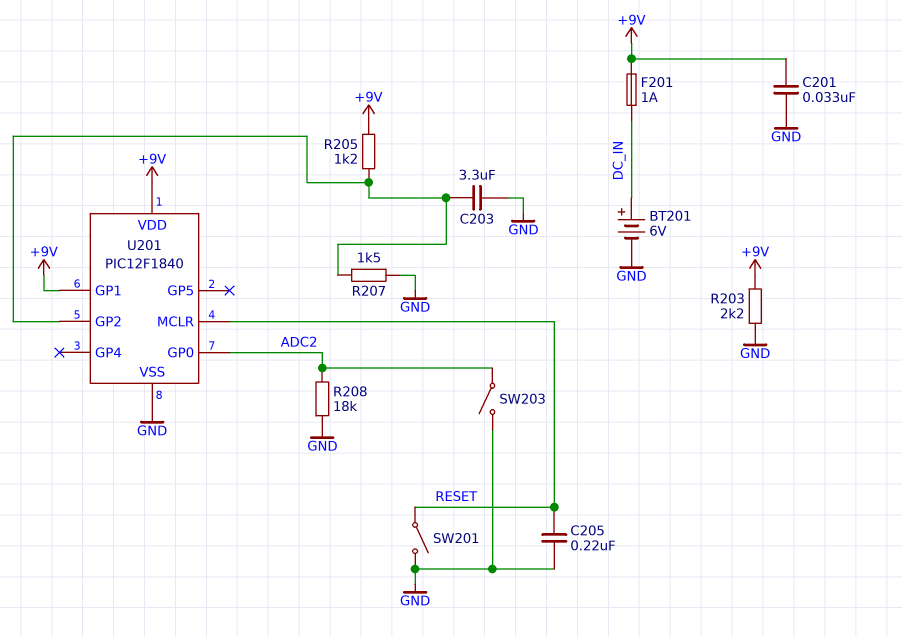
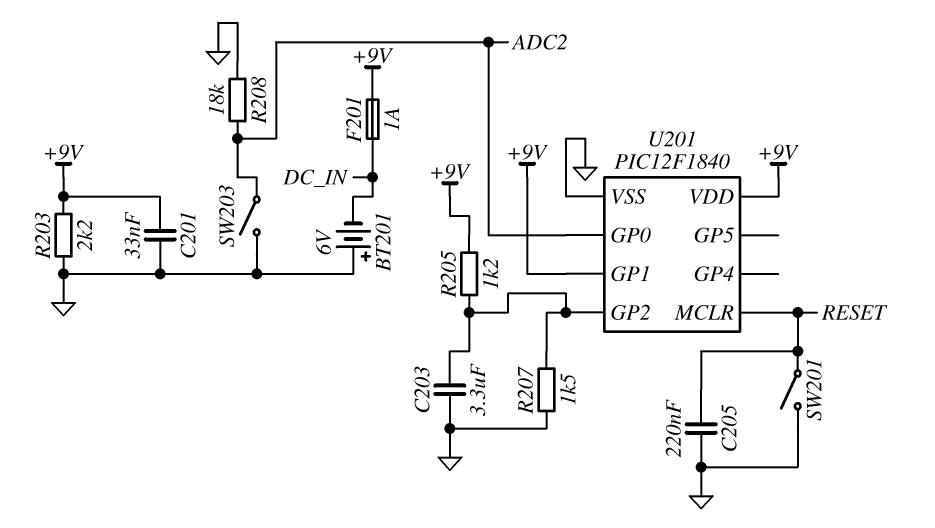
BT201: 6V (plus DC_IN, minus GND) -> 6V (plus GND, minus DC_IN)

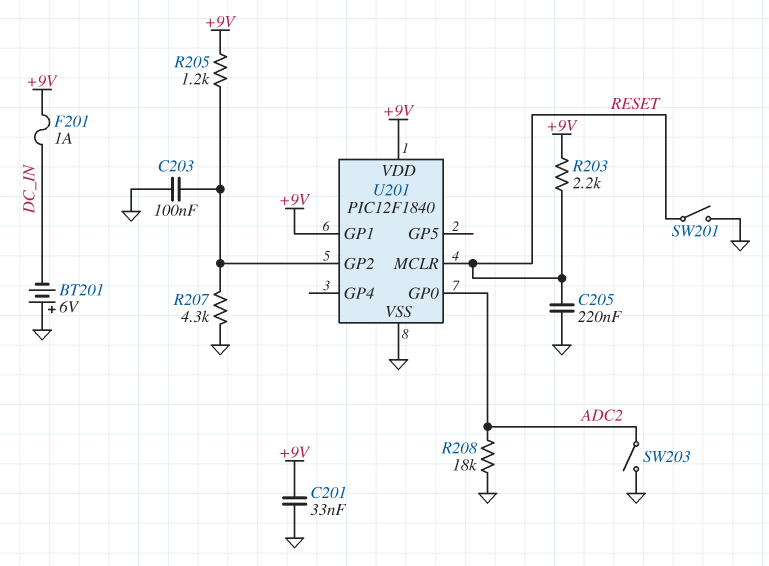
C203: 3.3uF (GND, U201/GP2) -> 100nF (GND, U201/GP2)
R203: 2.2k (+9V, GND) -> 2.2k (+9V, RESET)
R207: 1.5k (GND, U201/GP2) -> 4.3k (GND, U201/GP2)

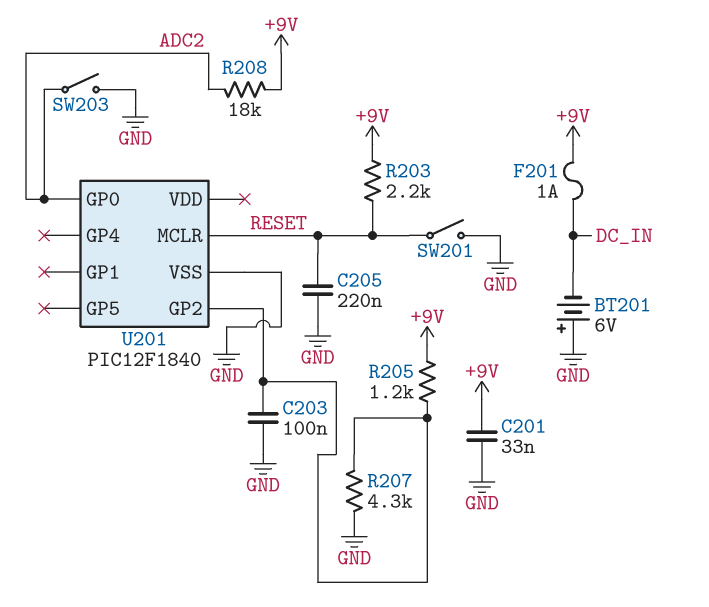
R208: 18k (ADC2, GND) -> 18k (+9V, ADC2)
U201 pin GP1: +9V -> none
U201 pin VDD: +9V -> none

